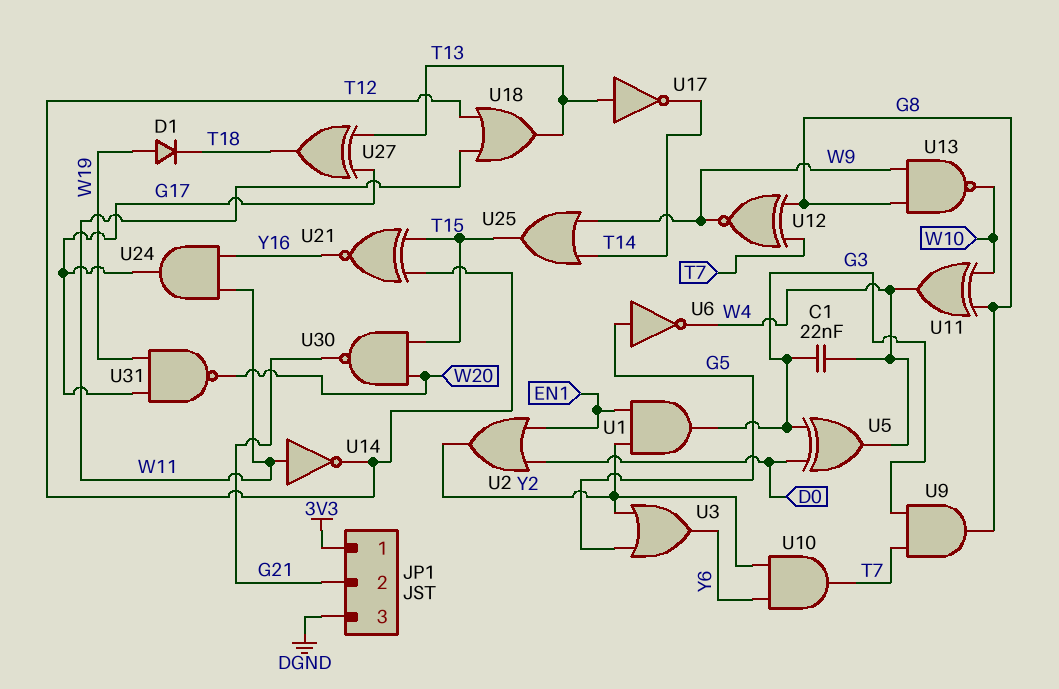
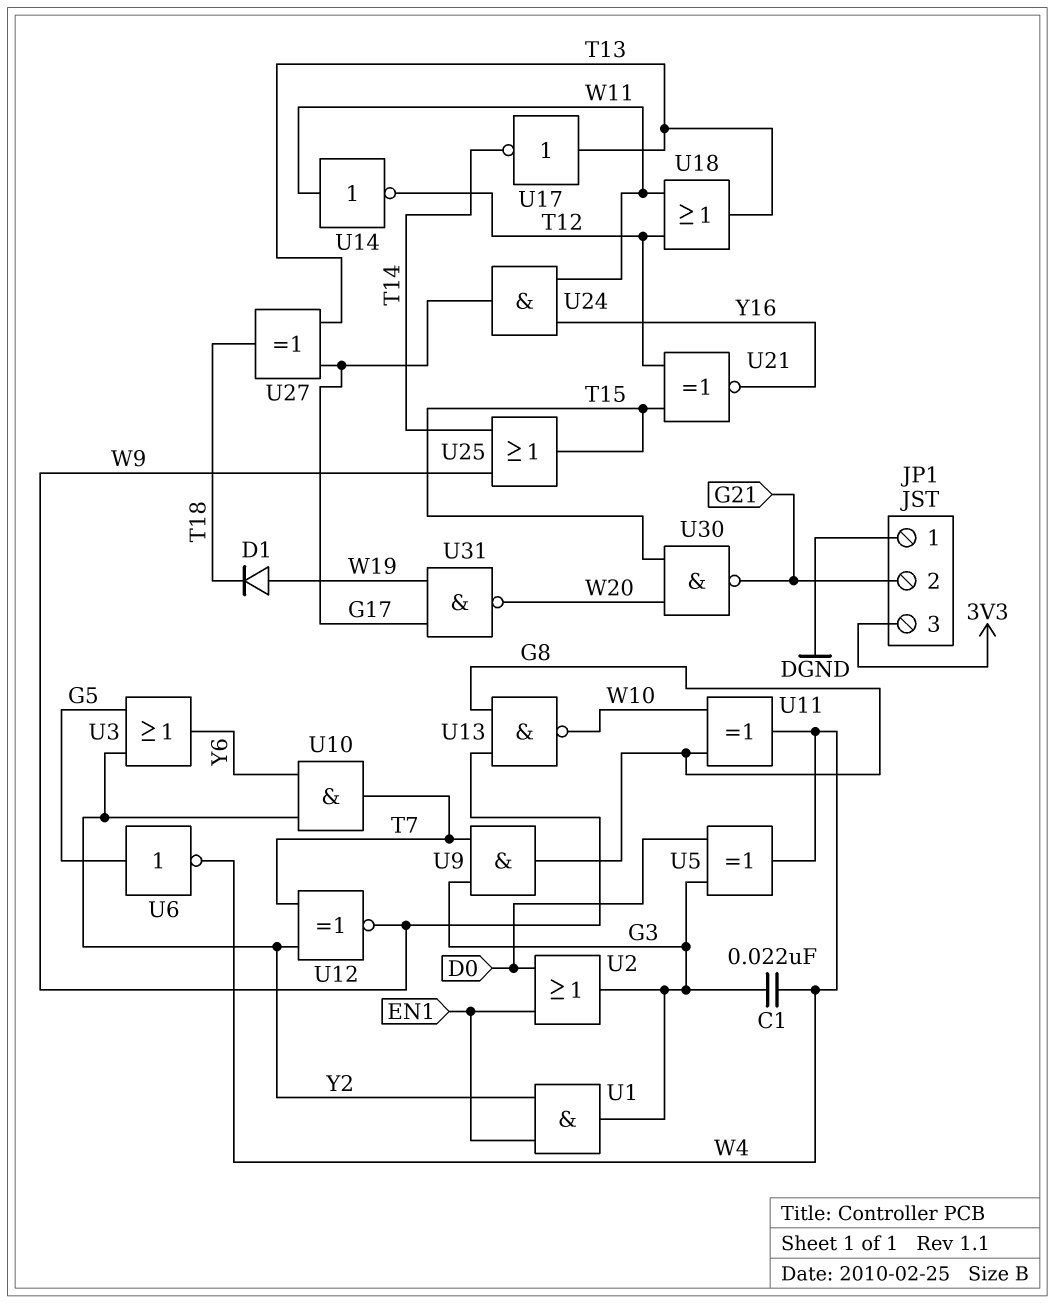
JP1 pin 1: 3V3 -> DGND
JP1 pin 3: DGND -> 3V3
U2: OR (in D0, in EN1, out Y2) -> OR (in D0, in EN1, out G3)
U12: XNOR (in G8, in T7, out W9) -> XNOR (in T7, in Y2, out W9)

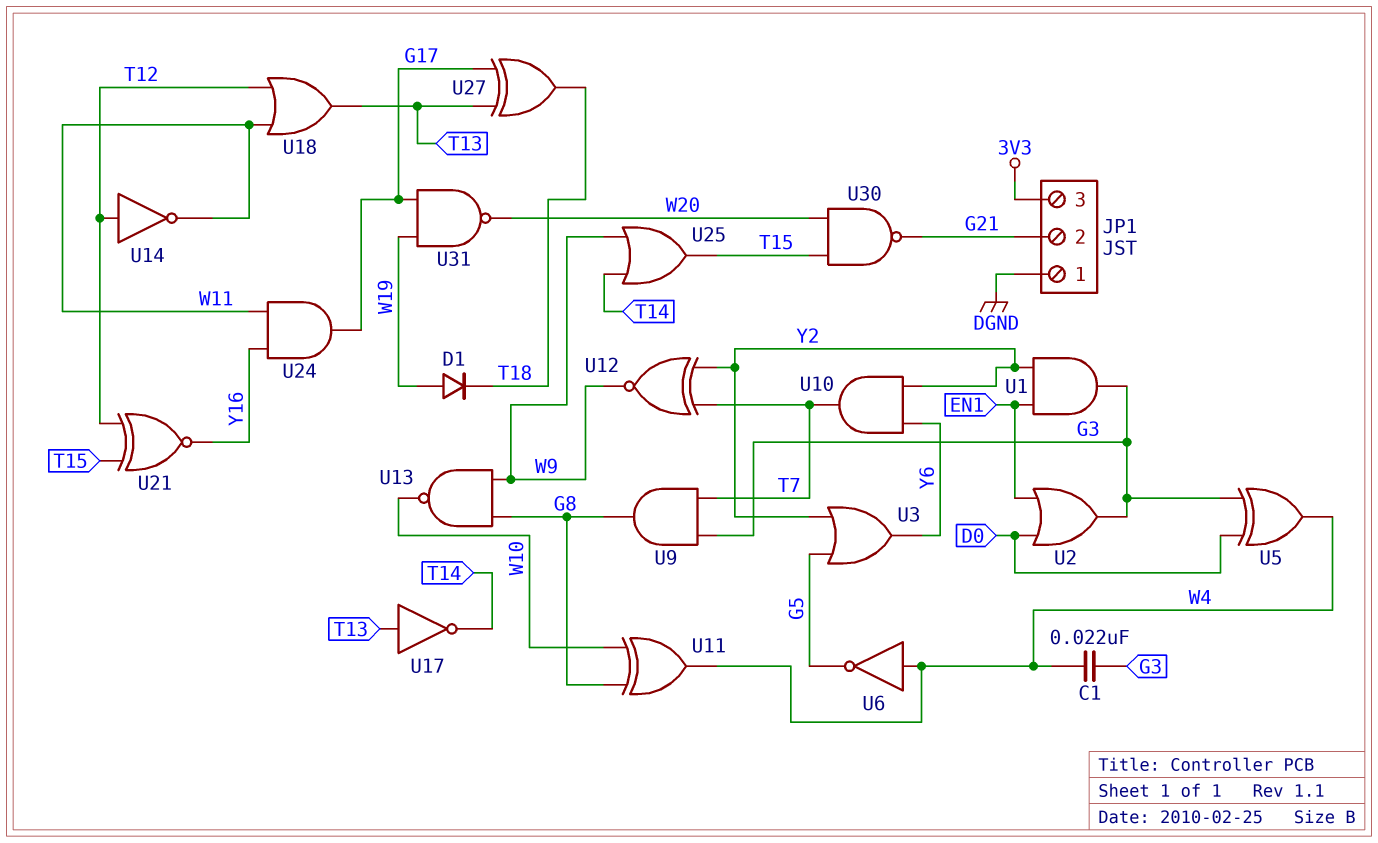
U6: NOT (in G5, out W4) -> NOT (in W4, out G5)
U14: NOT (in W11, out T12) -> NOT (in T12, out W11)

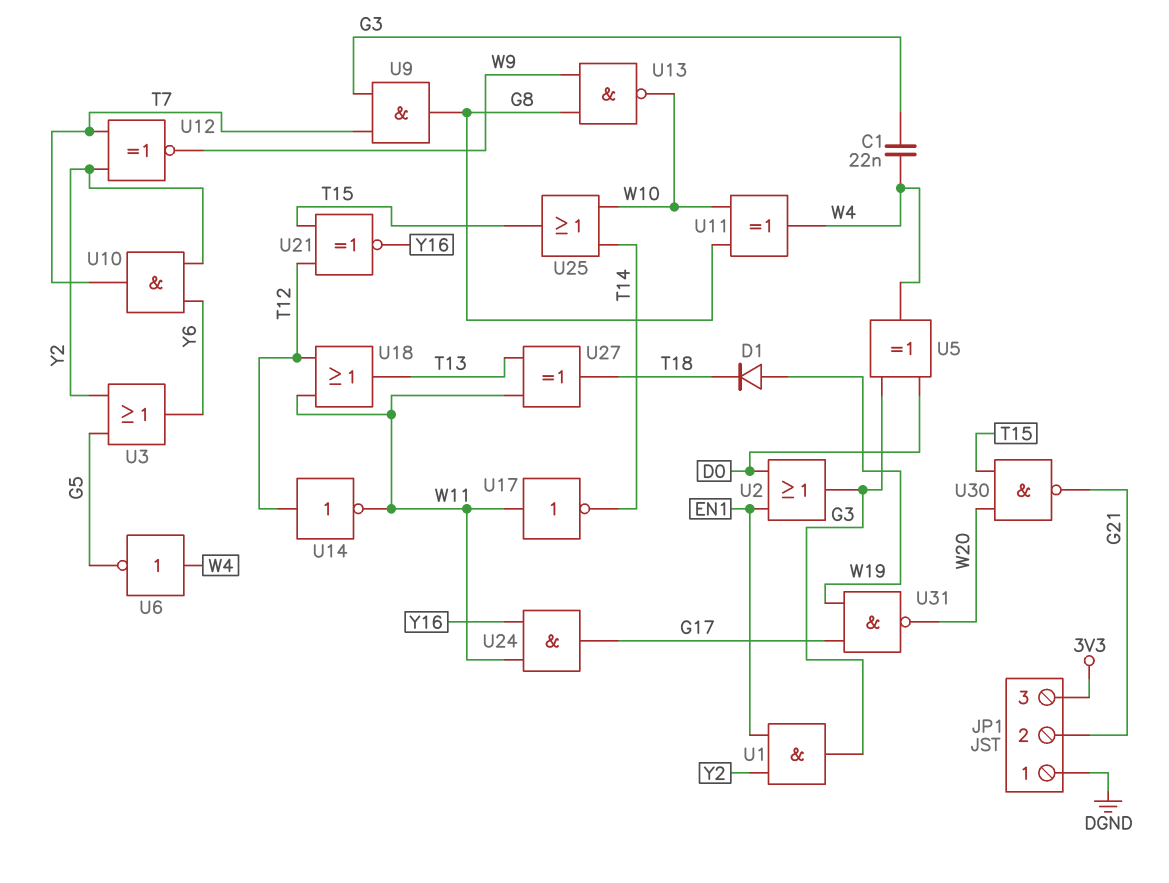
U17: NOT (in T13, out T14) -> NOT (in W11, out T14)
U25: OR (in T14, in W9, out T15) -> OR (in T14, in W10, out T15)
U27: XOR (in G17, in T13, out T18) -> XOR (in T13, in W11, out T18)

